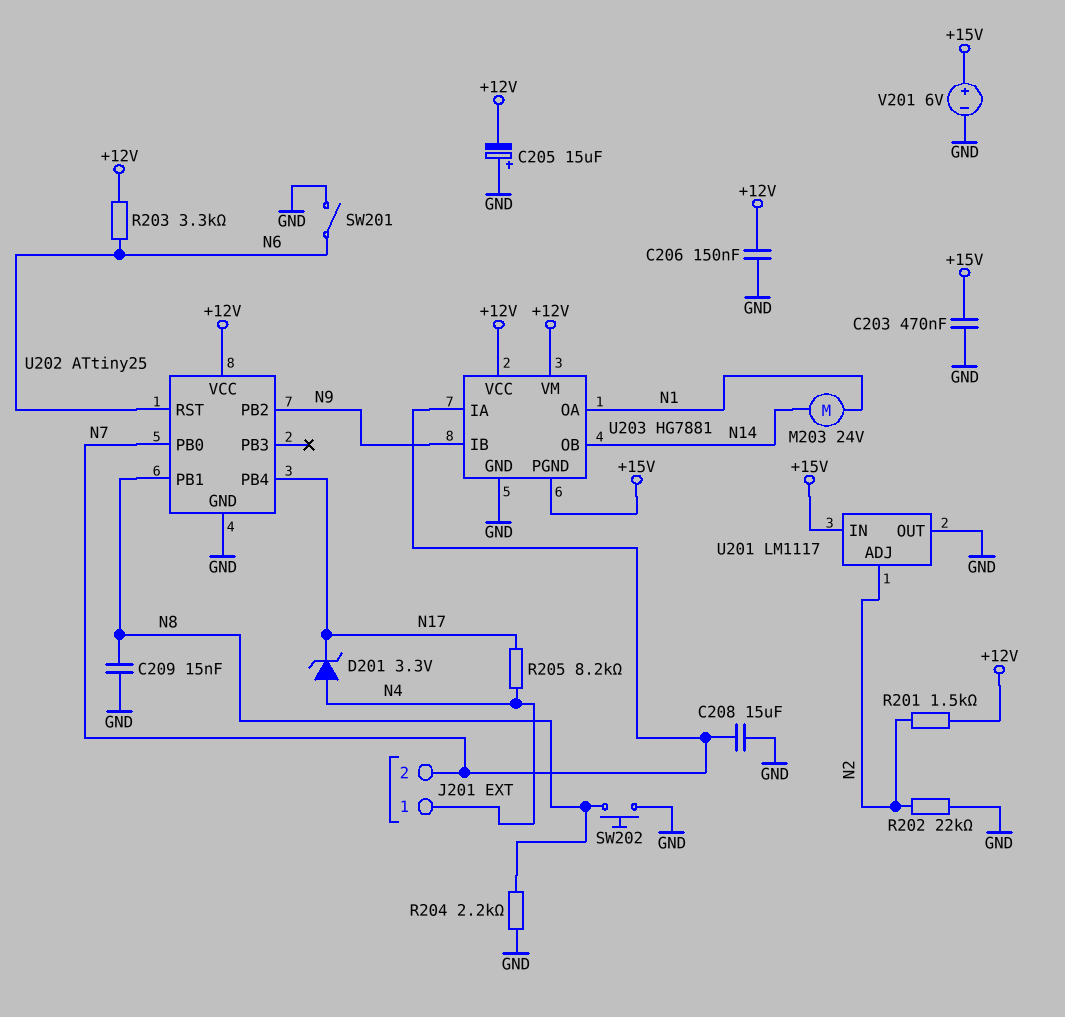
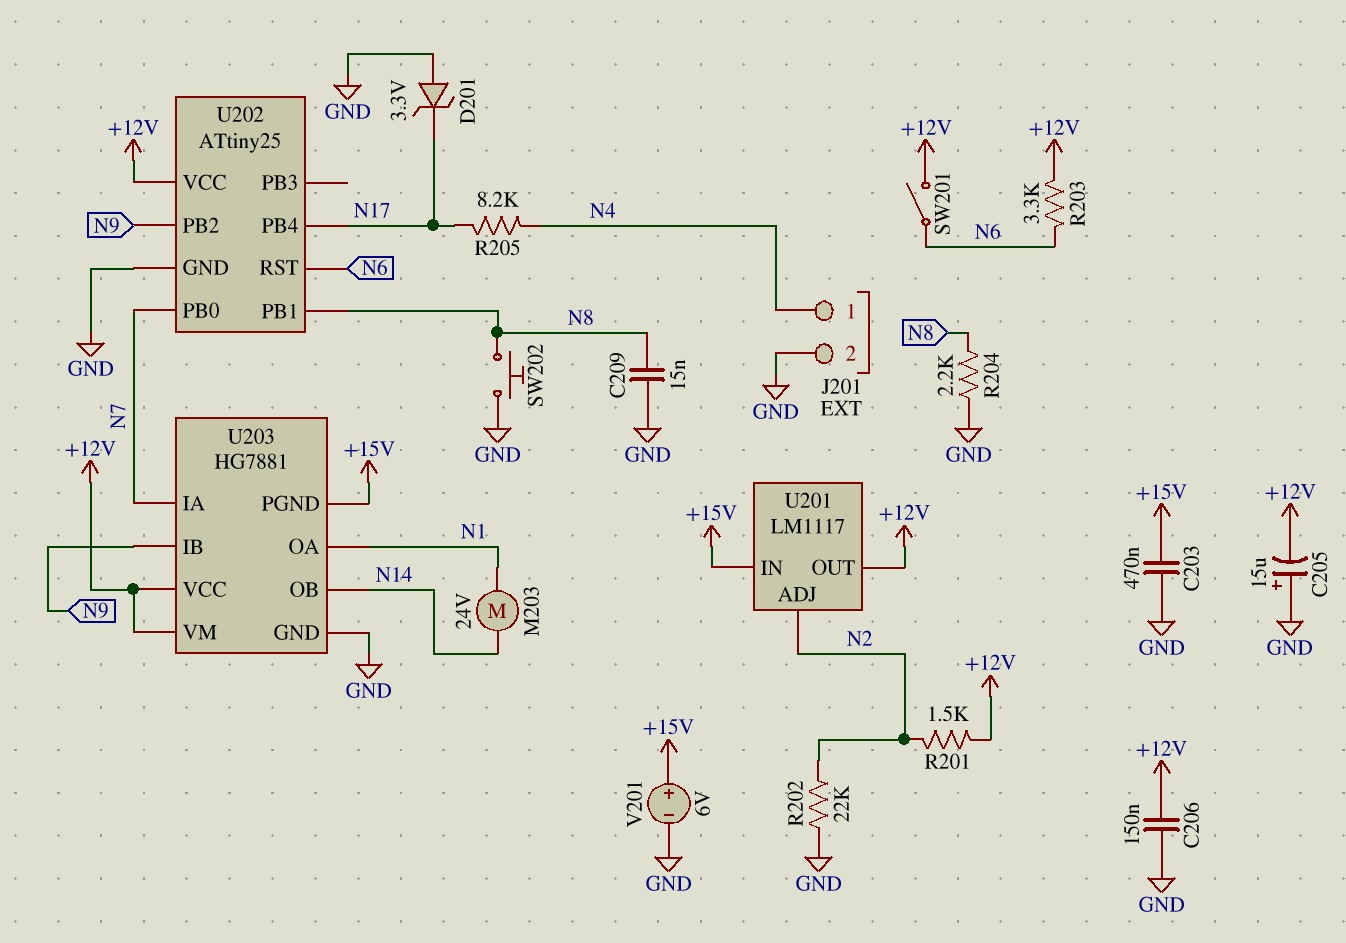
C208: 15uF (GND, N7) -> none
D201: zener 3.3V (A N4, K N17) -> zener 3.3V (A GND, K N17)
J201 pin 2: N7 -> GND
SW201: switch (GND, N6) -> switch (+12V, N6)
U201 pin OUT: GND -> +12V

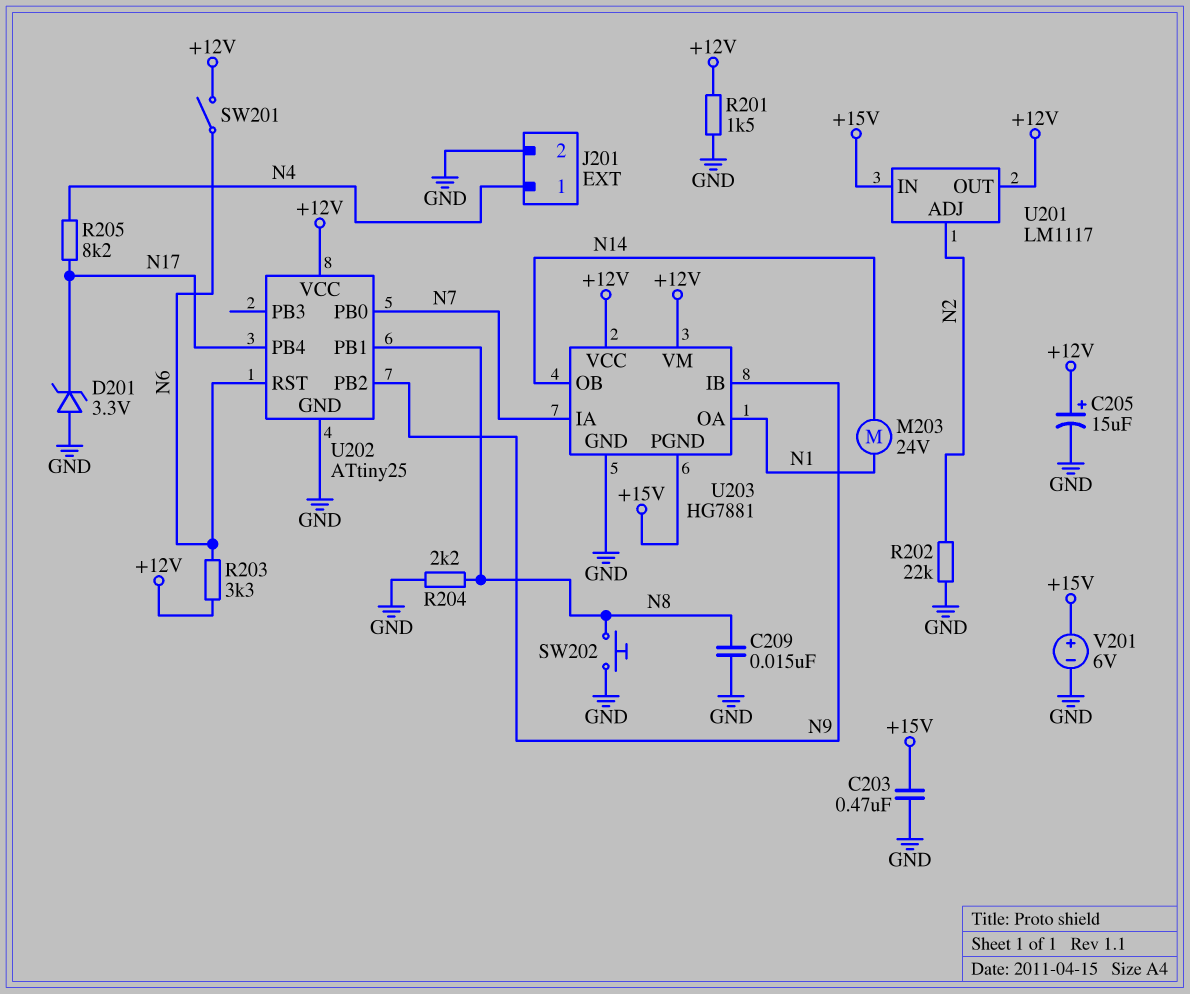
C205: 15uF (plus GND, minus +12V) -> 15uF (plus +12V, minus GND)
C206: 150nF (+12V, GND) -> none
R201: 1.5k (+12V, N2) -> 1.5k (+12V, GND)

